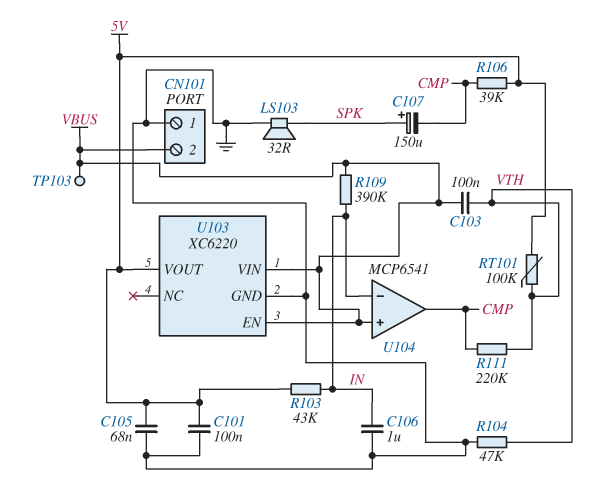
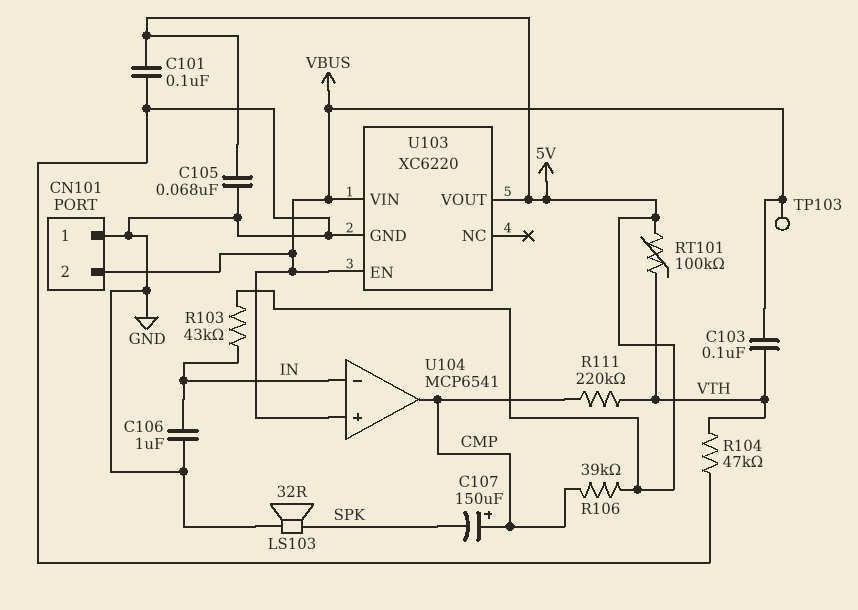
C107: 150uF (plus SPK, minus CMP) -> 150uF (plus CMP, minus SPK)
R109: 390k (IN, VBUS) -> none

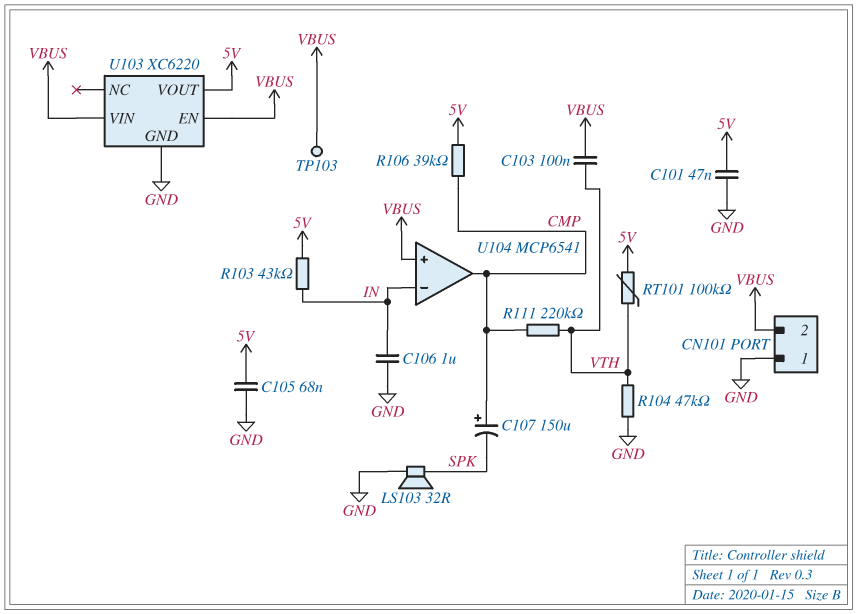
C101: 100nF (5V, GND) -> 47nF (5V, GND)

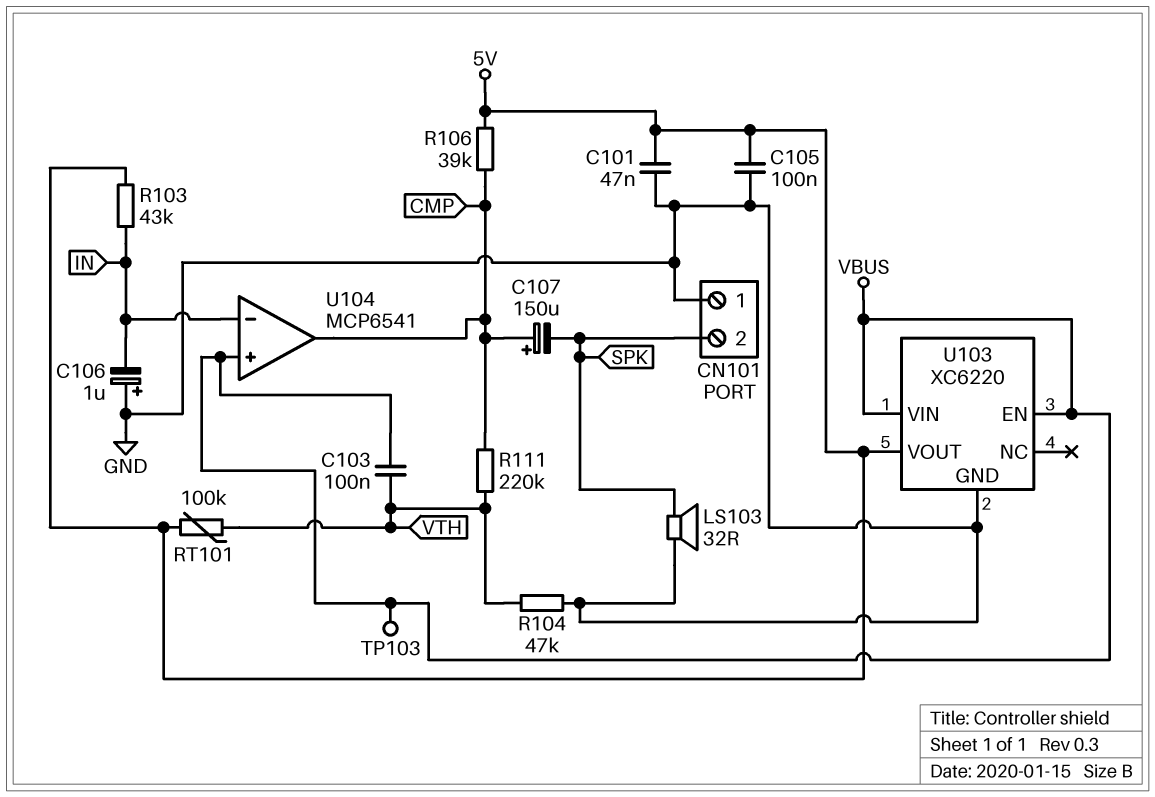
C105: 68nF (5V, GND) -> 100nF (5V, GND)
C106: 1uF (GND, IN) -> 1uF (plus GND, minus IN)
CN101 pin 2: VBUS -> SPK

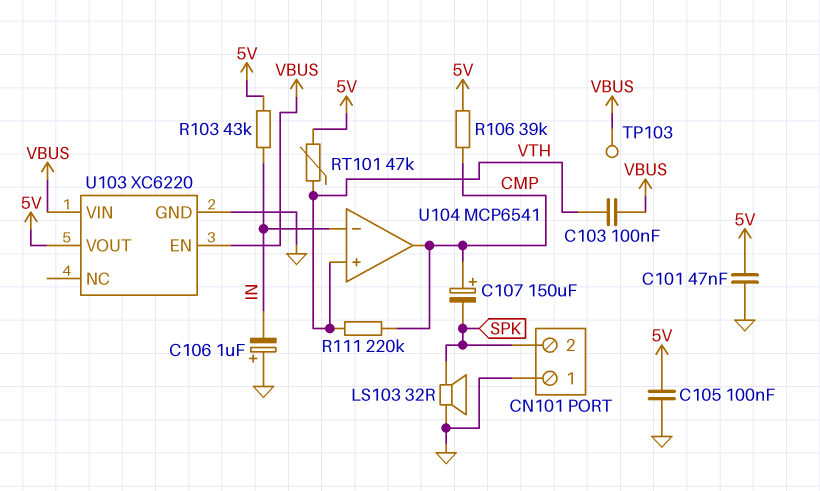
R104: 47k (GND, VTH) -> none
RT101: 100k (5V, VTH) -> 47k (5V, VTH)
U104 pin in+: VBUS -> VTH

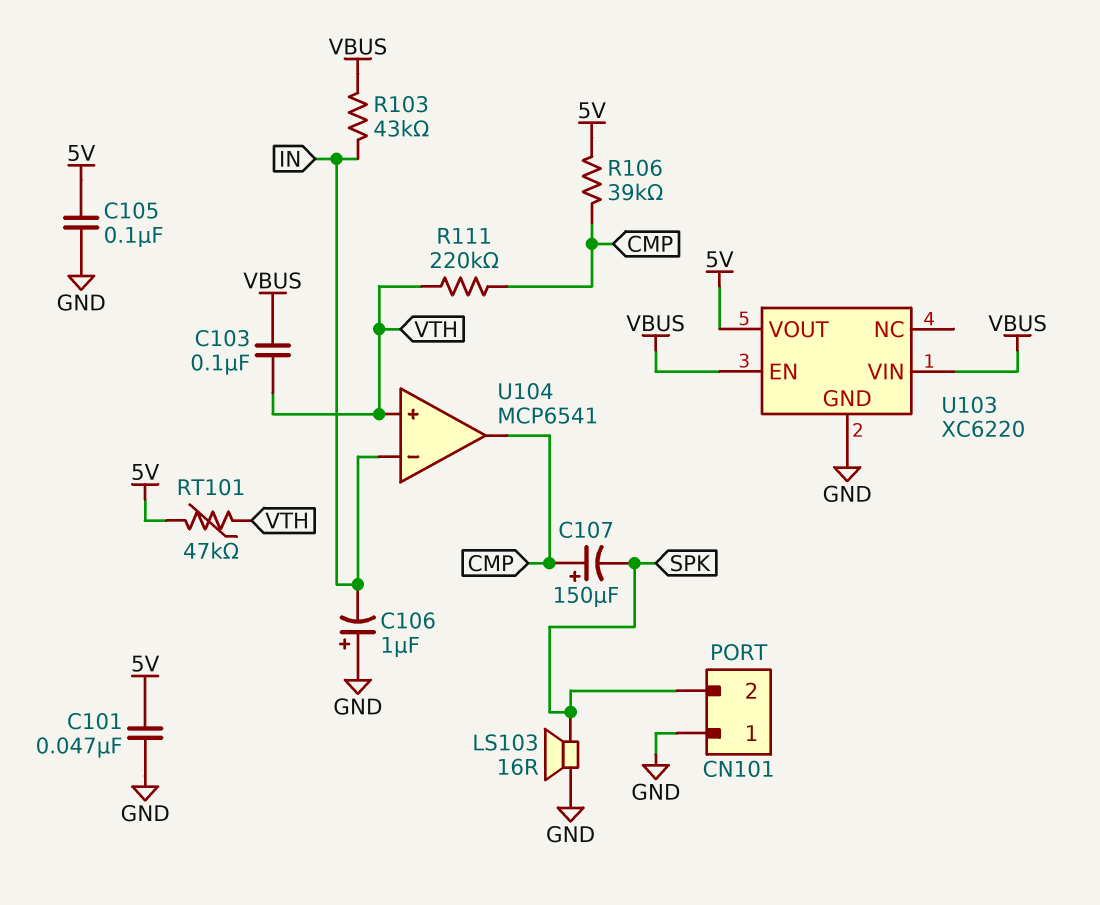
LS103: speaker 32R (GND, SPK) -> speaker 16R (GND, SPK)
R103: 43k (5V, IN) -> 43k (IN, VBUS)
TP103: test point (VBUS) -> none

